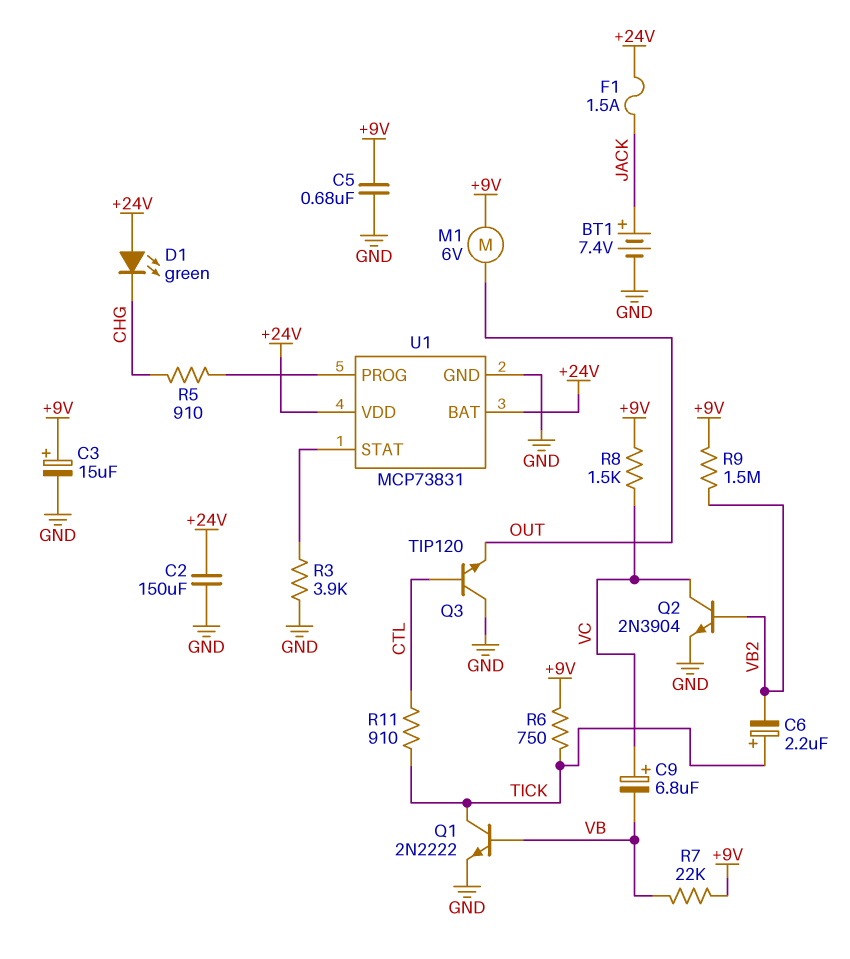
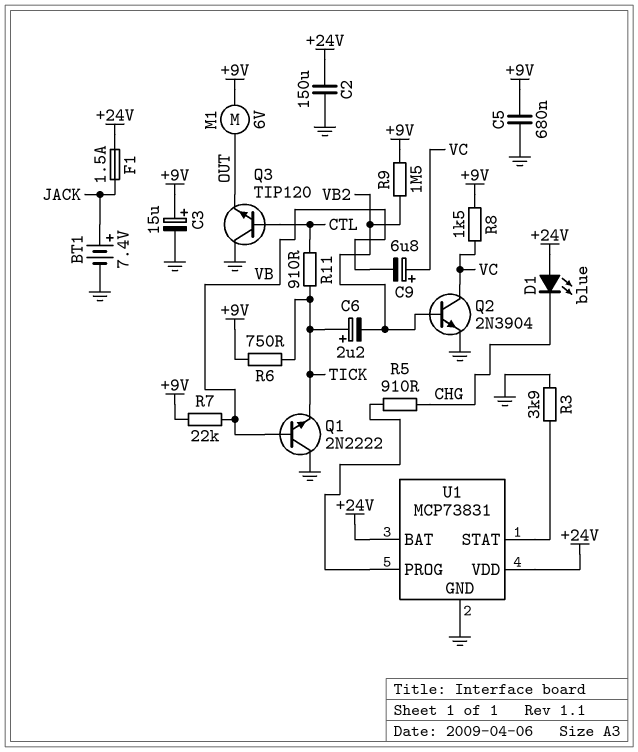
D1: LED green (A +24V, K CHG) -> LED blue (A +24V, K CHG)
Q1: NPN 2N2222 (B VB, C TICK, E GND) -> NPN 2N2222 (B VB, C GND, E TICK)

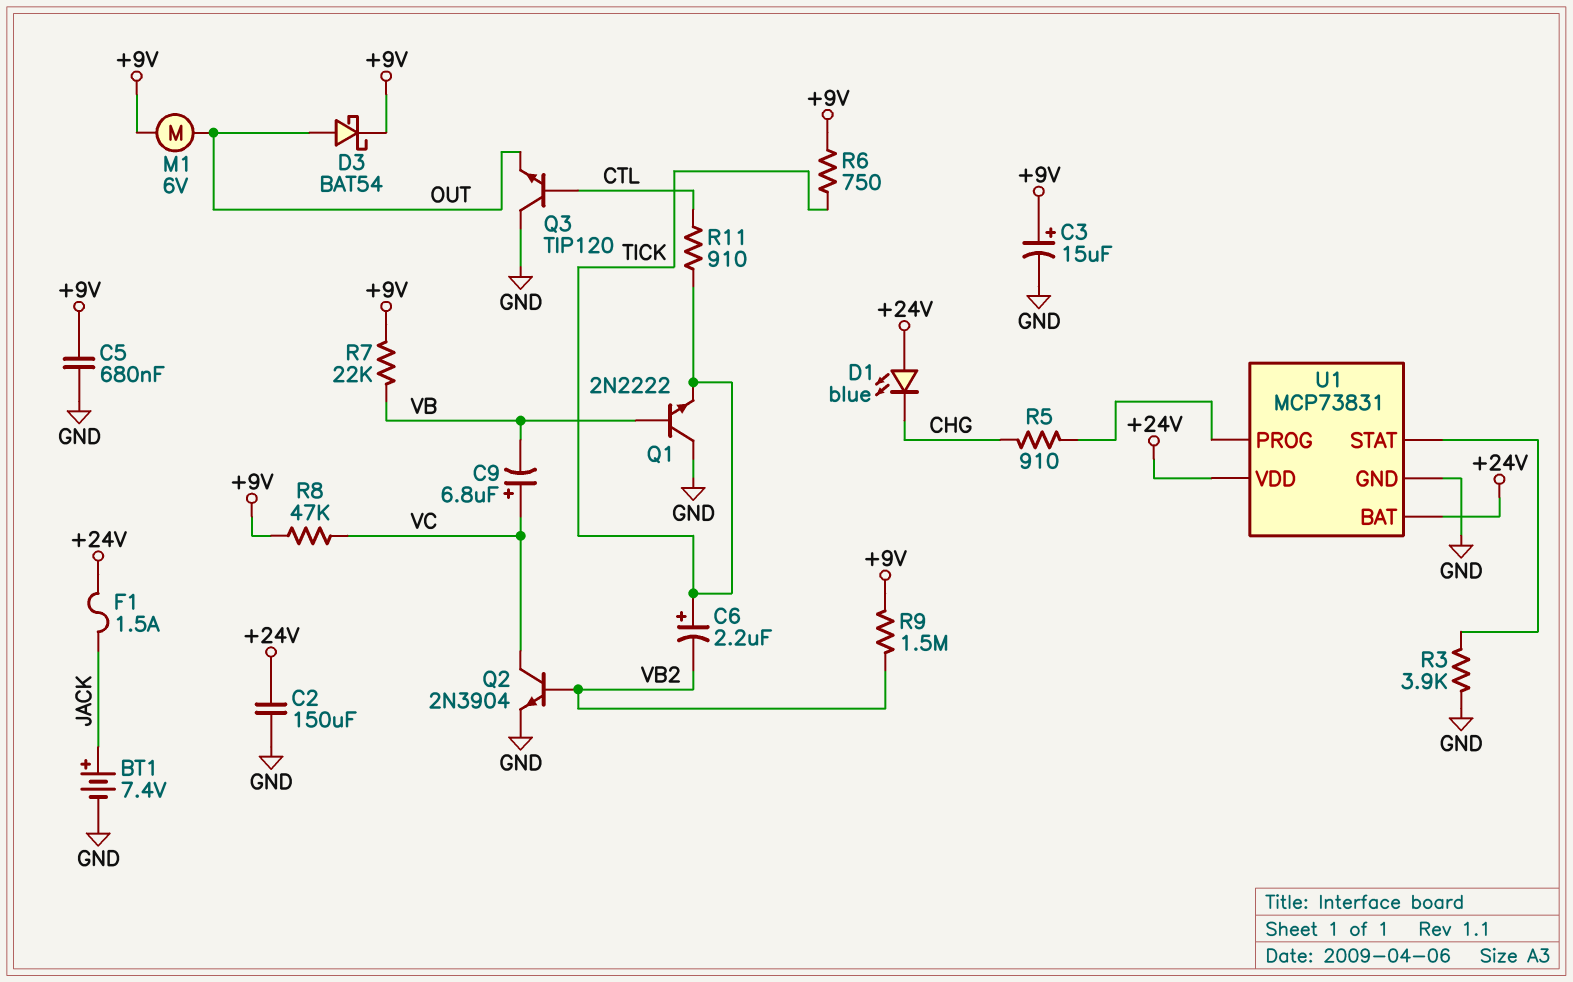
D3: none -> schottky BAT54 (A OUT, K +9V)
R8: 1.5k (+9V, VC) -> 47k (+9V, VC)

